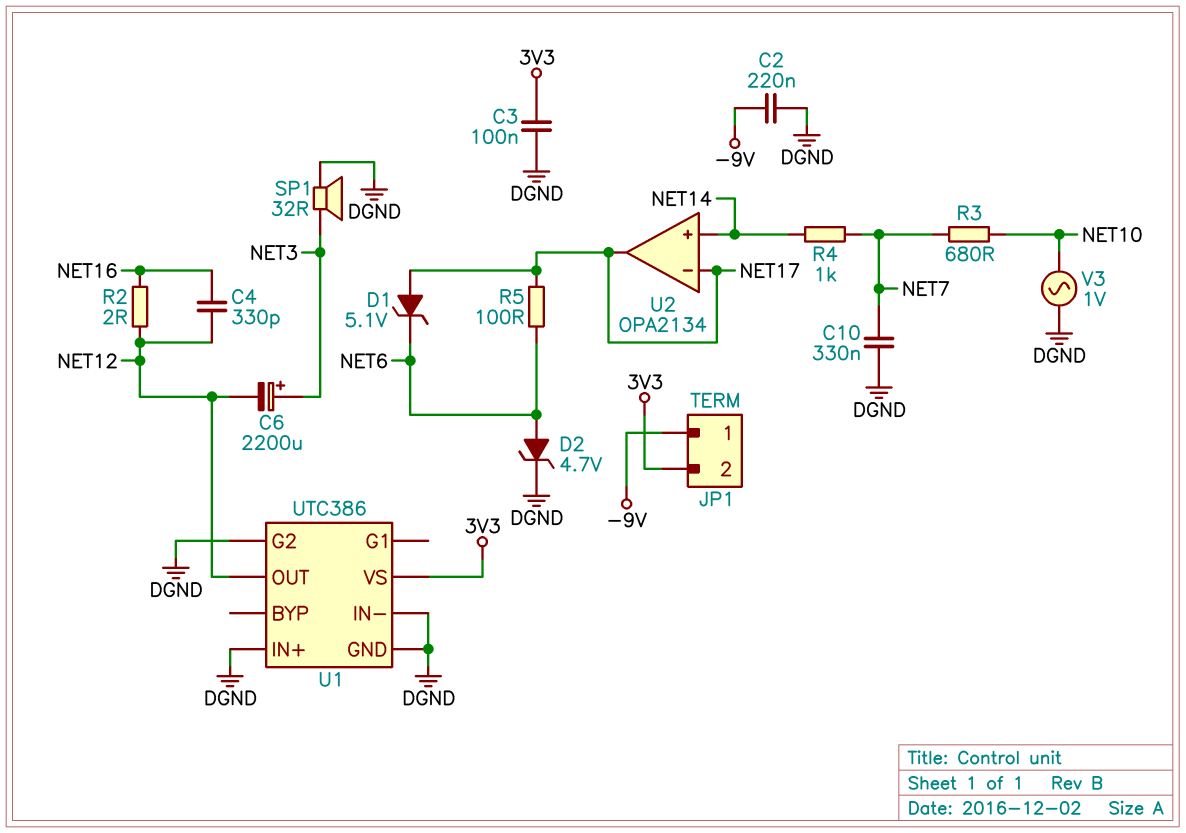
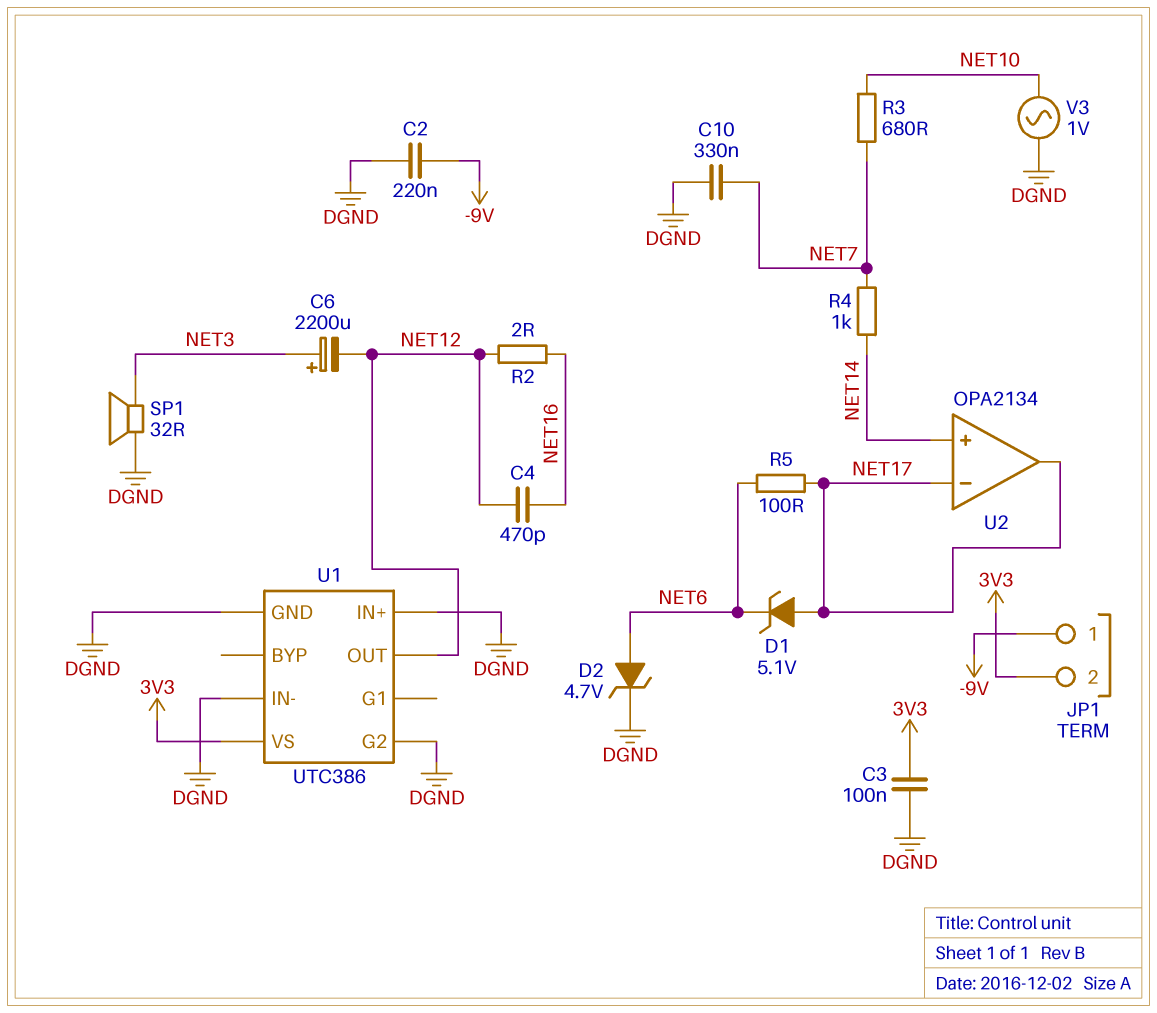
C4: 330pF (NET12, NET16) -> 470pF (NET12, NET16)

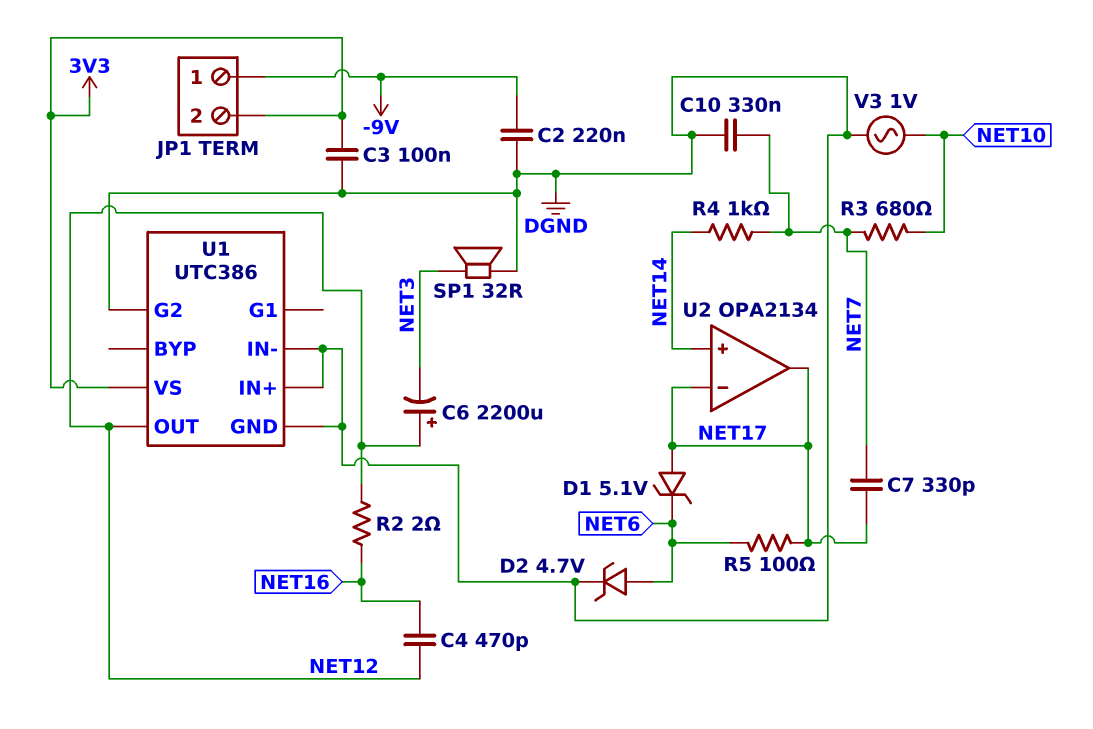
C6: 2200uF (plus NET3, minus NET12) -> 2200uF (plus NET12, minus NET3)
C7: none -> 330pF (NET7, NET17)

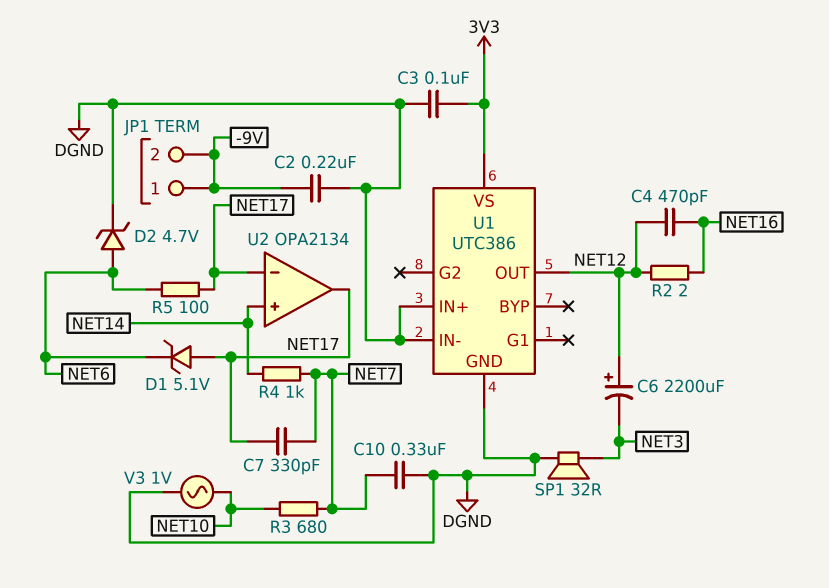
JP1 pin 2: 3V3 -> -9V
U1 pin G2: DGND -> none

